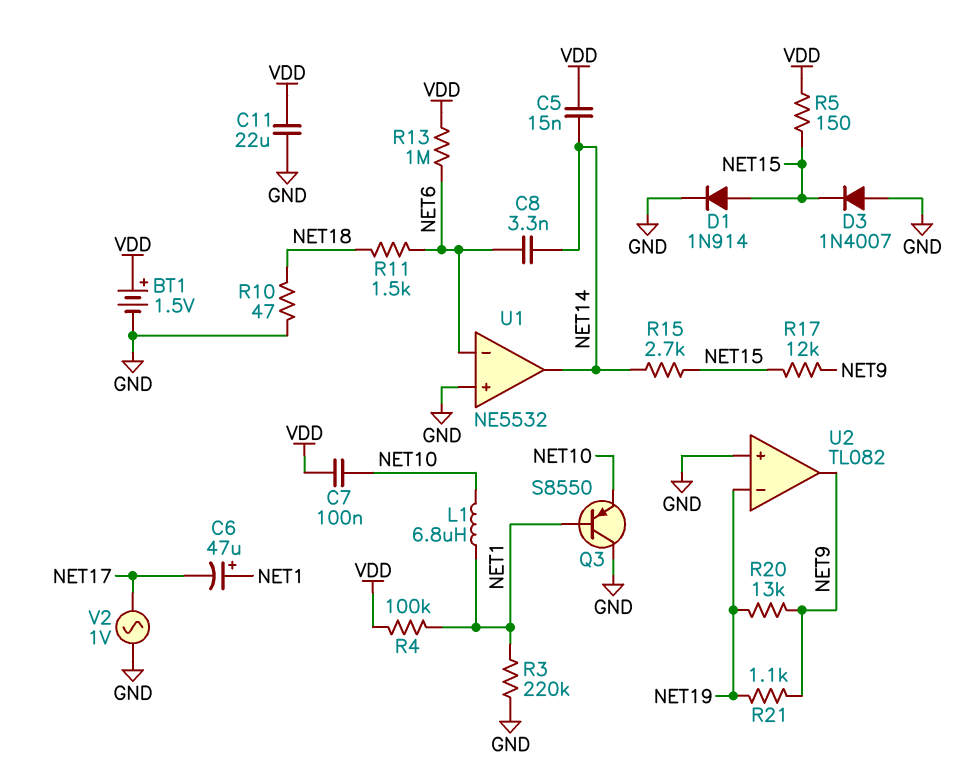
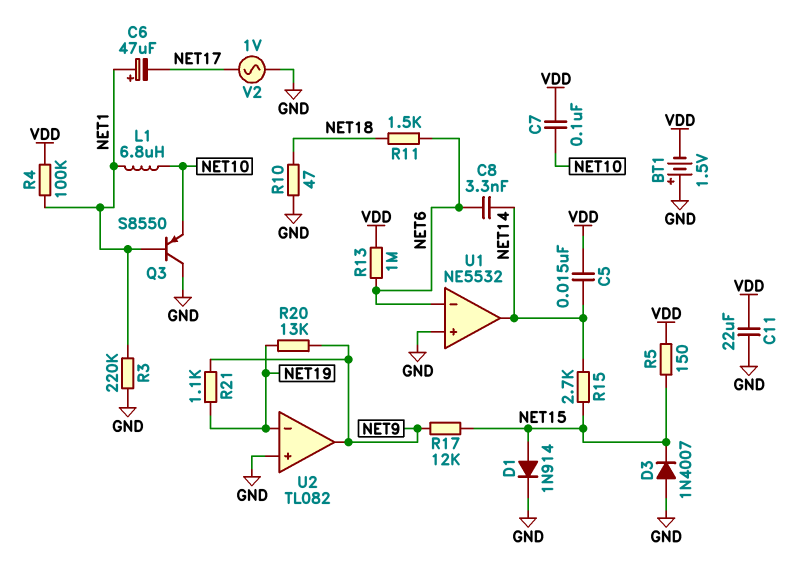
BT1: 1.5V (plus VDD, minus GND) -> 1.5V (plus GND, minus VDD)

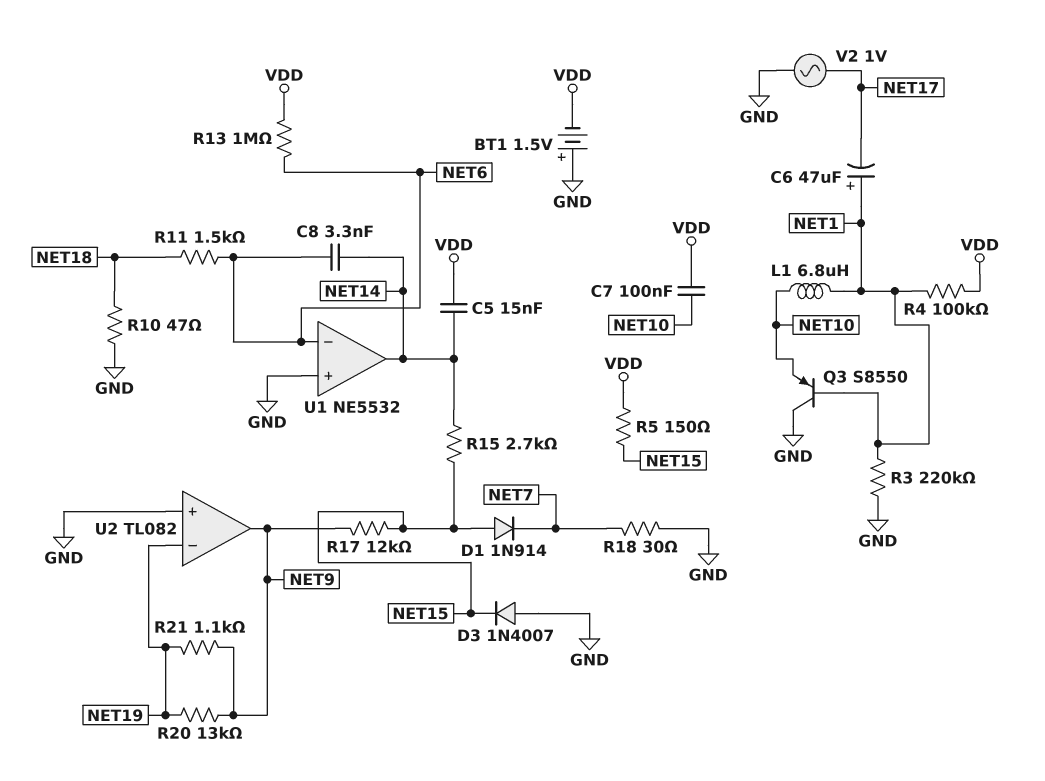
C11: 22uF (GND, VDD) -> none
D1: diode 1N914 (A NET15, K GND) -> diode 1N914 (A NET15, K NET7)
R18: none -> 30 (GND, NET7)

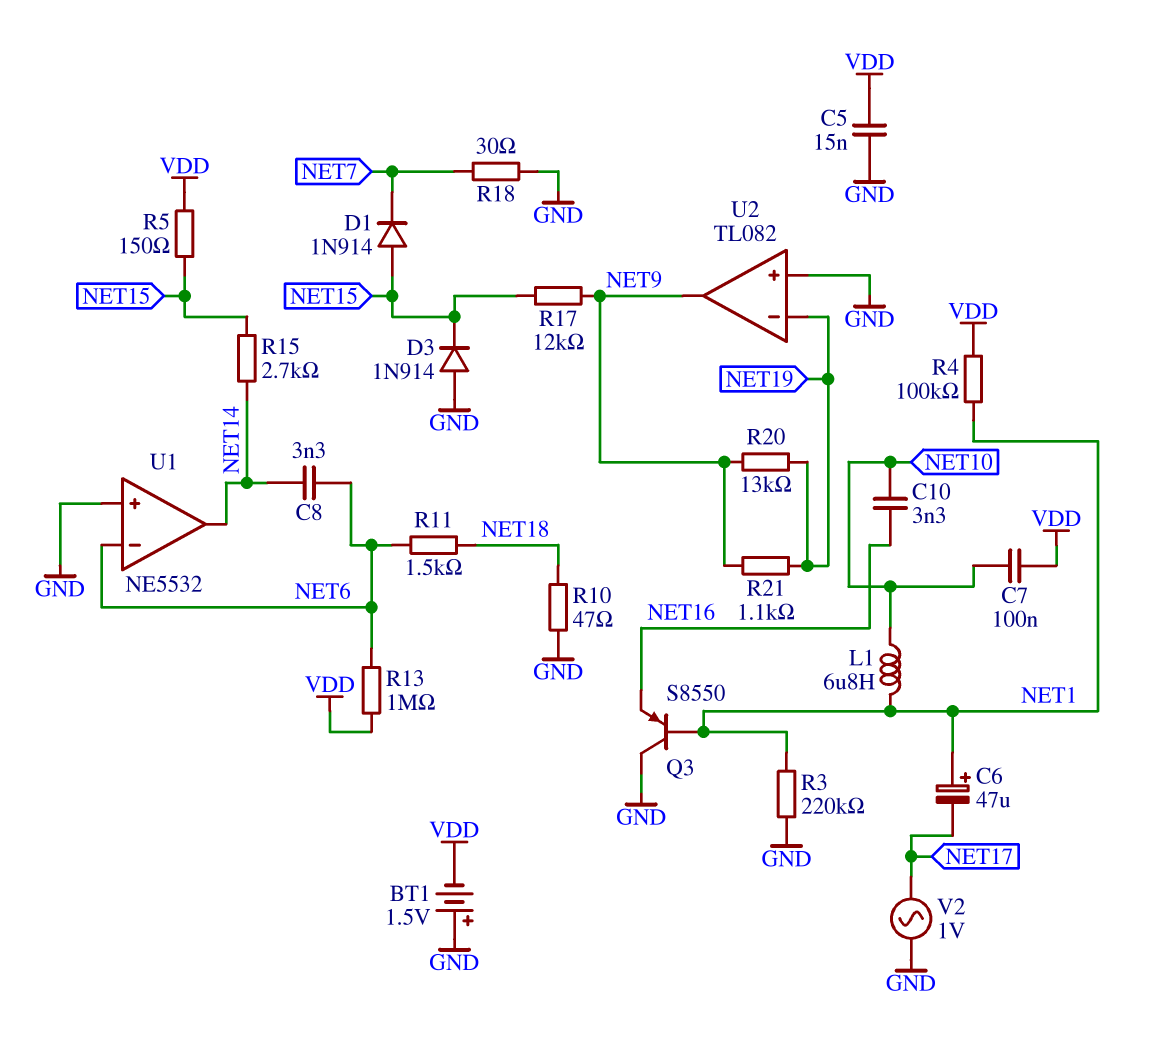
C5: 15nF (NET14, VDD) -> 15nF (GND, VDD)
C10: none -> 3.3nF (NET10, NET16)
D3: diode 1N4007 (A GND, K NET15) -> diode 1N914 (A GND, K NET15)
Q3: PNP S8550 (B NET1, C GND, E NET10) -> PNP S8550 (B NET1, C GND, E NET16)

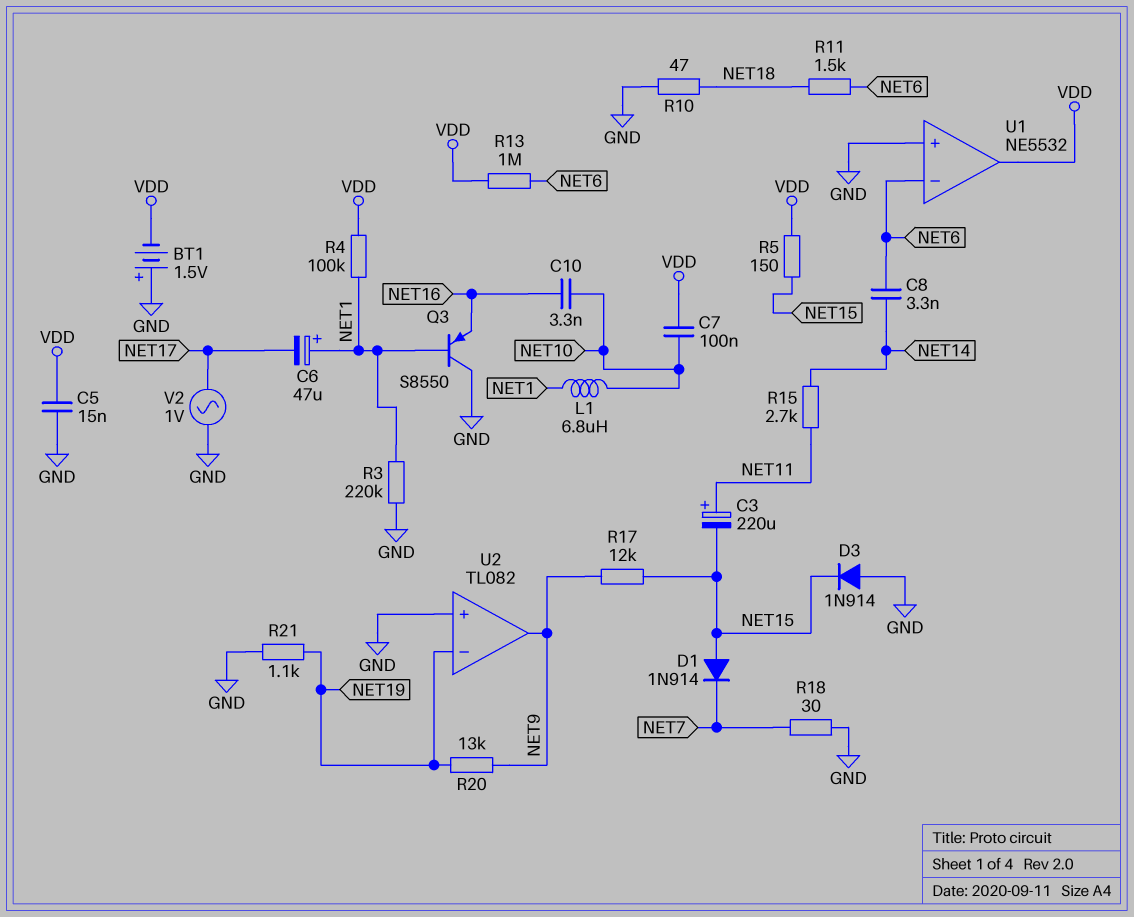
C3: none -> 220uF (plus NET11, minus NET15)
R15: 2.7k (NET14, NET15) -> 2.7k (NET11, NET14)
R21: 1.1k (NET9, NET19) -> 1.1k (GND, NET19)
U1 pin out: NET14 -> VDD

